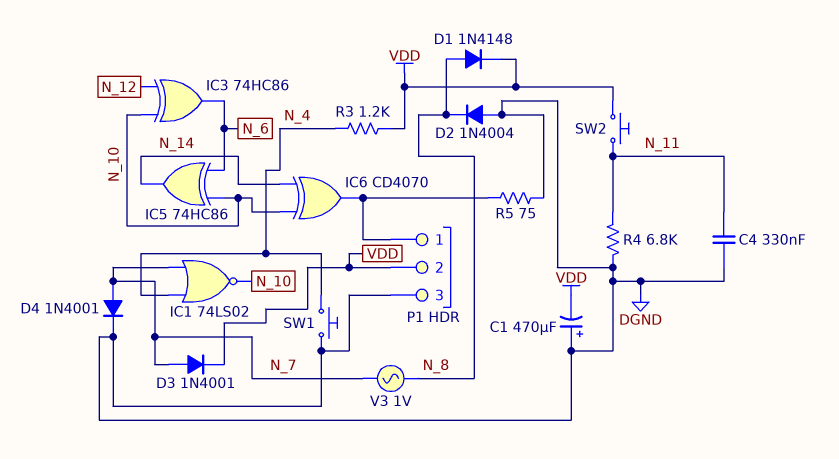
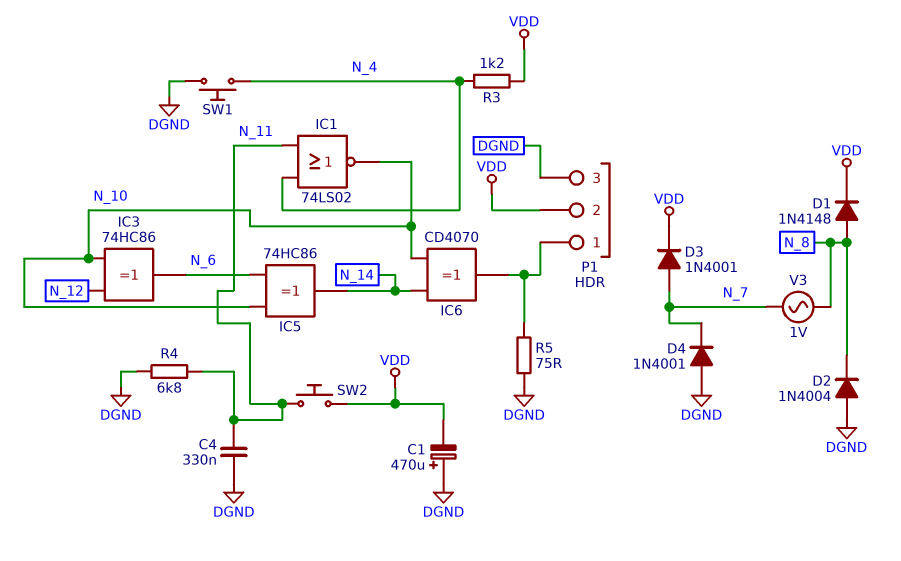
D4: diode 1N4001 (A N_7, K DGND) -> diode 1N4001 (A DGND, K N_7)
IC1: NOR 74LS02 (in N_4, in N_7, out N_10) -> NOR 74LS02 (in N_4, in N_11, out N_10)

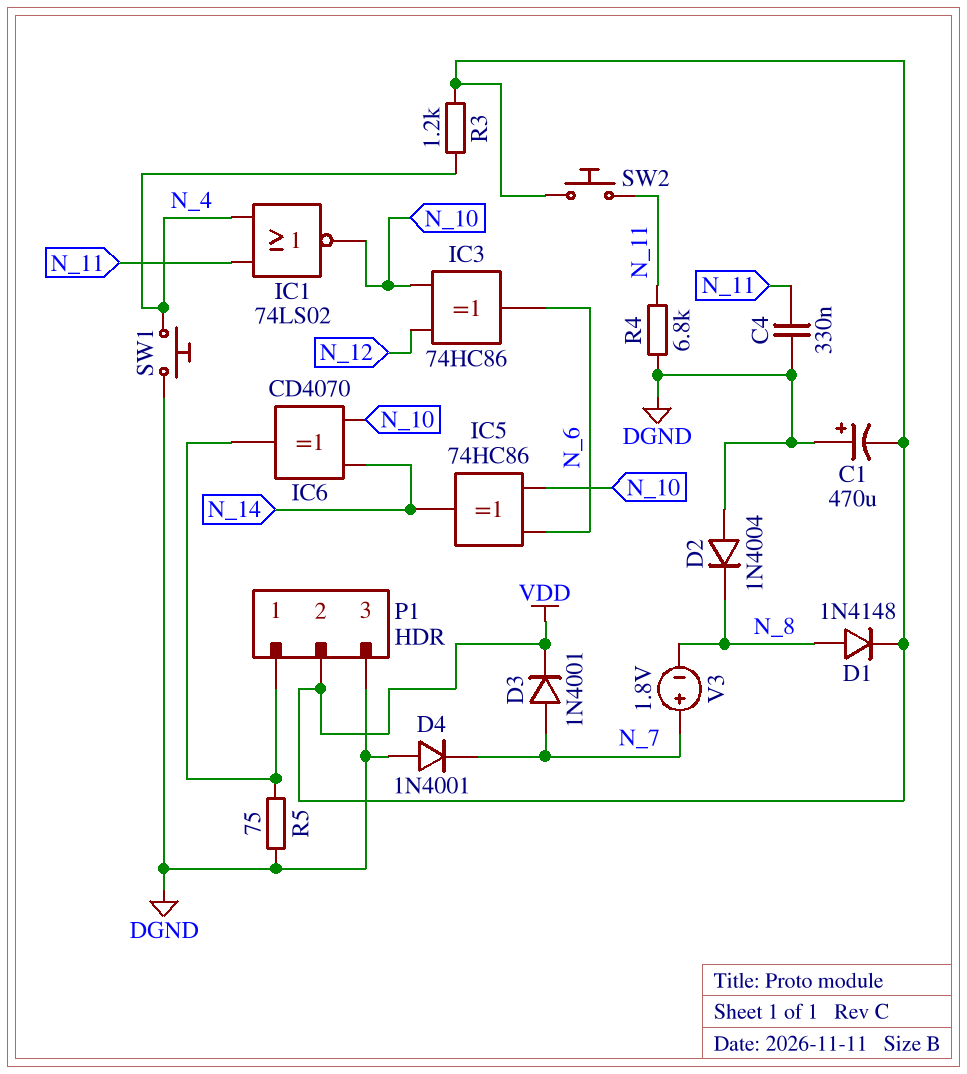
V3: AC 1V (N_7, N_8) -> 1.8V (plus N_7, minus N_8)

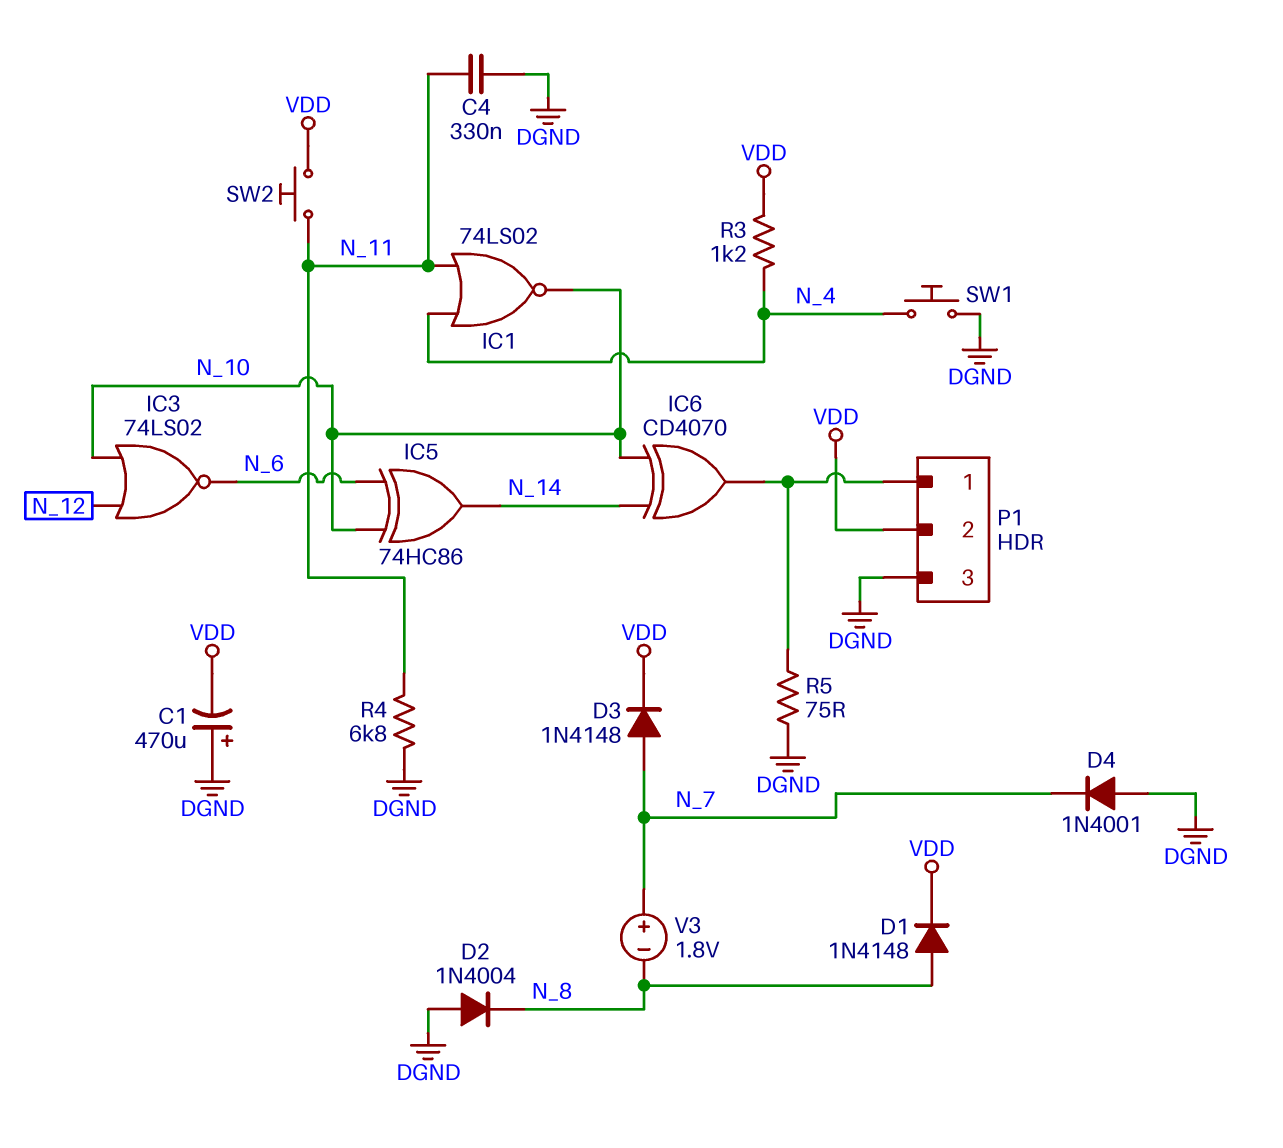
D3: diode 1N4001 (A N_7, K VDD) -> diode 1N4148 (A N_7, K VDD)
IC3: XOR 74HC86 (in N_10, in N_12, out N_6) -> NOR 74LS02 (in N_10, in N_12, out N_6)

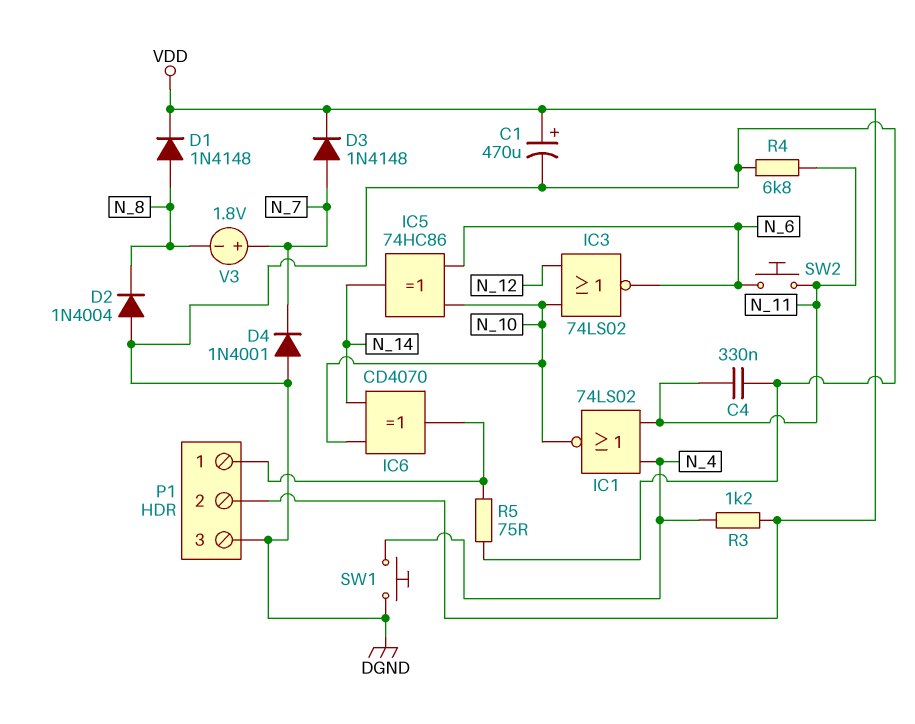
C1: 470uF (plus DGND, minus VDD) -> 470uF (plus VDD, minus DGND)
SW2: button (N_11, VDD) -> button (N_6, N_11)

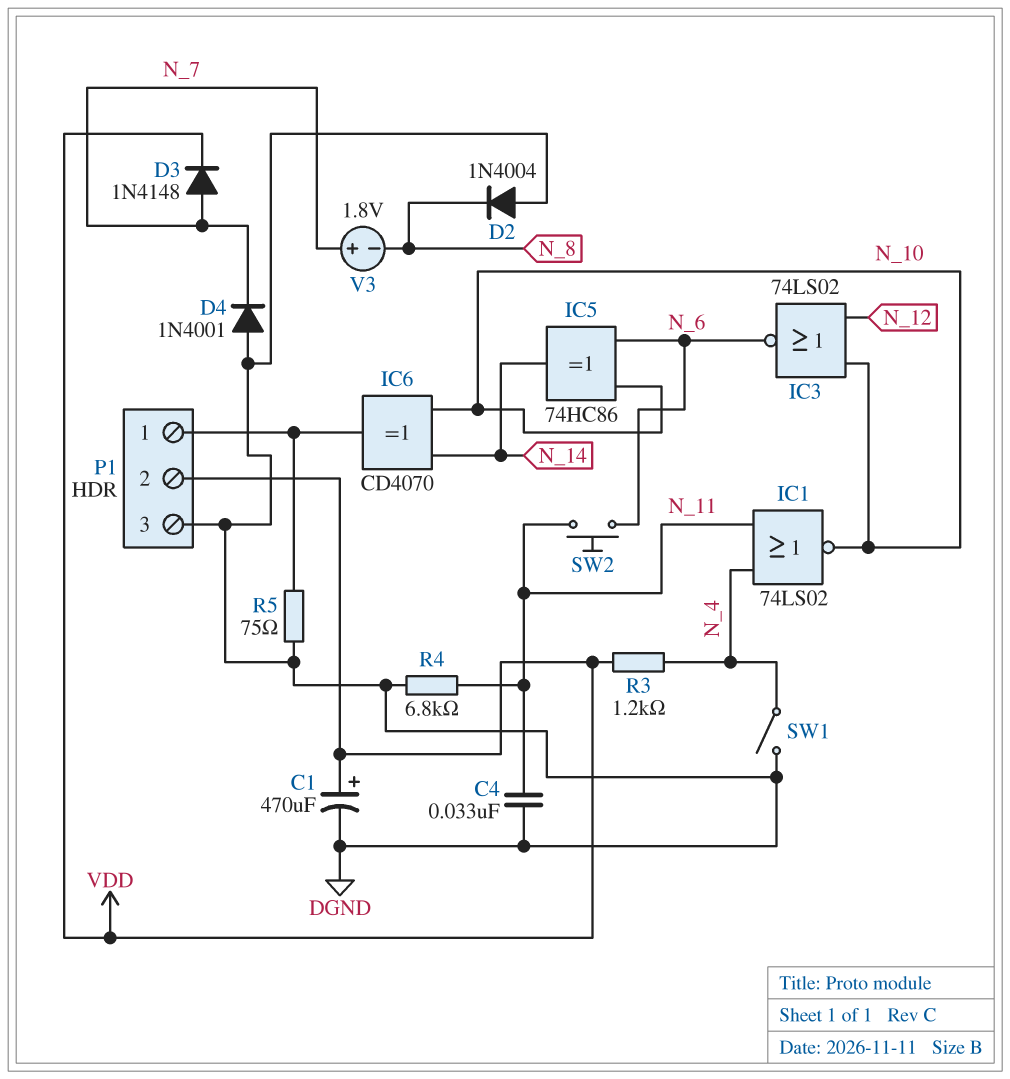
C4: 330nF (DGND, N_11) -> 33nF (DGND, N_11)
D1: diode 1N4148 (A N_8, K VDD) -> none
SW1: button (DGND, N_4) -> switch (DGND, N_4)

